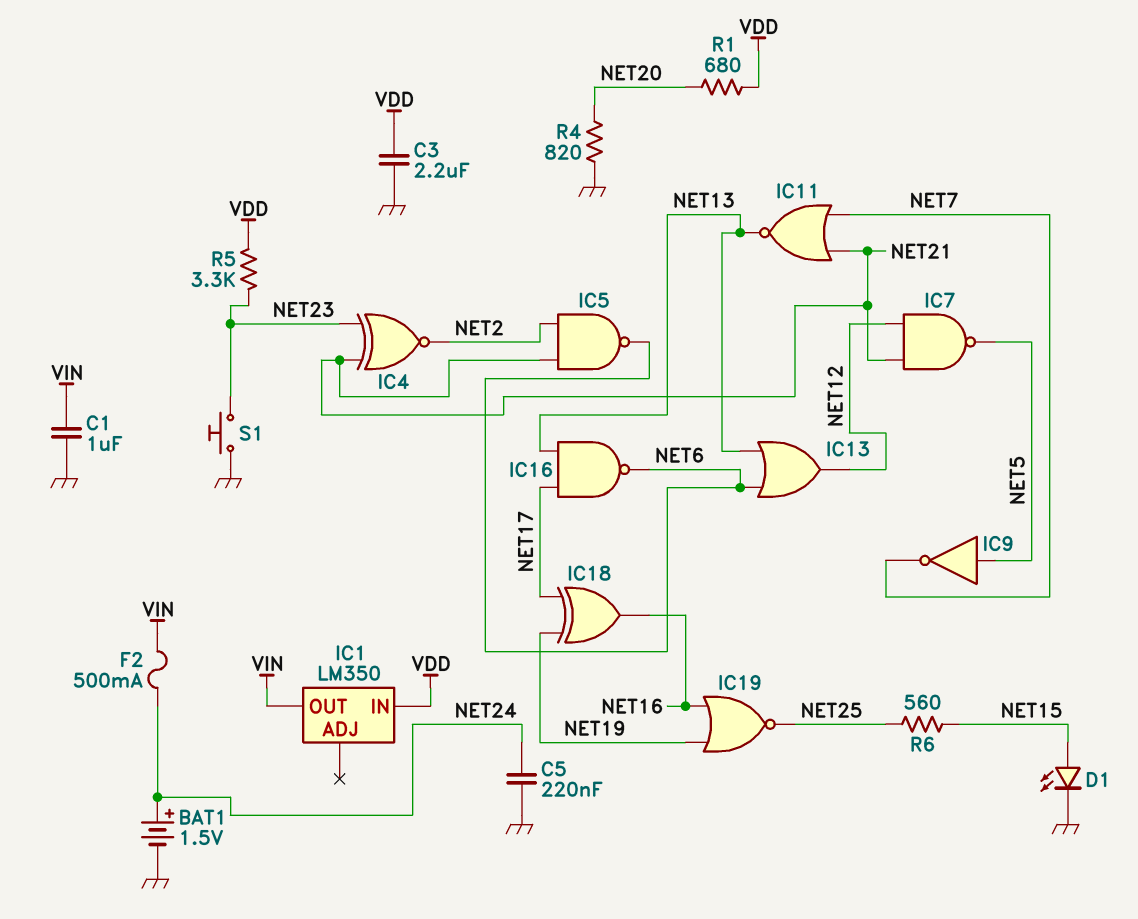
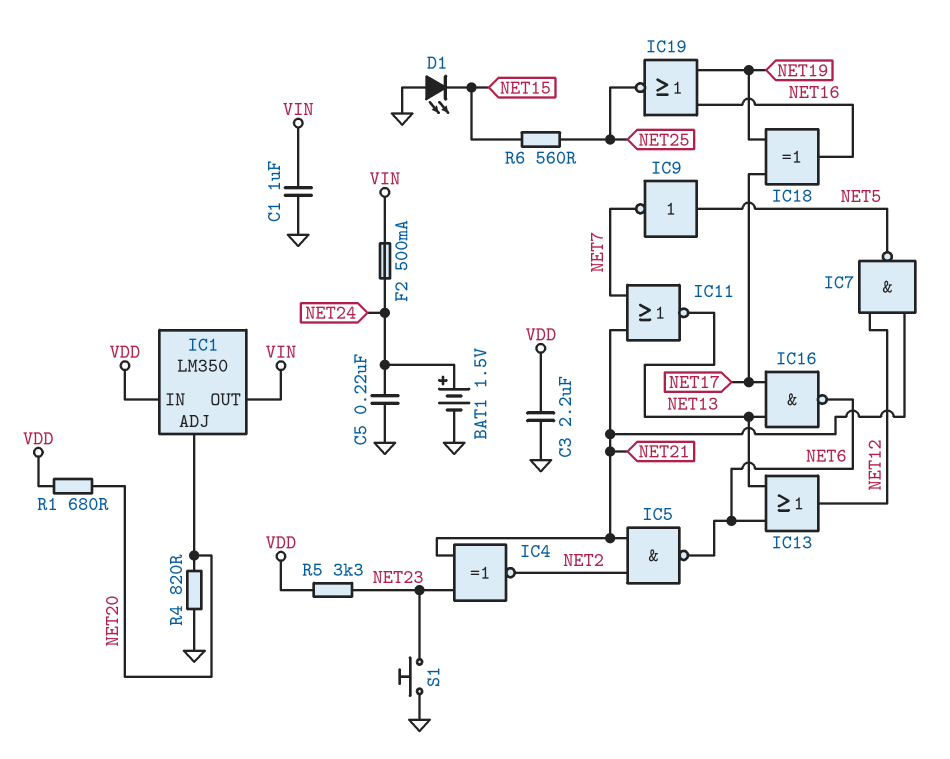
D1: LED (A NET15, K GND) -> LED (A GND, K NET15)
IC1 pin ADJ: none -> NET20

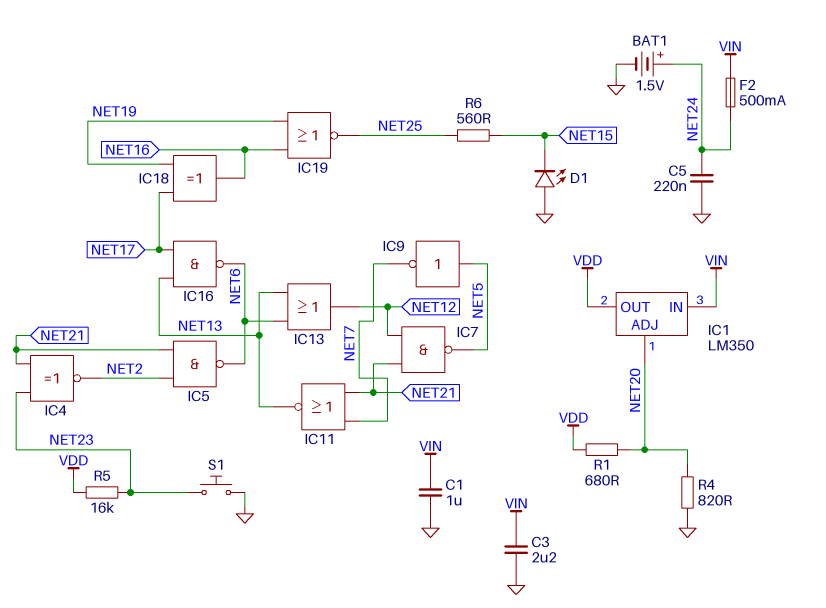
C3: 2.2uF (GND, VDD) -> 2.2uF (GND, VIN)
IC1 pin IN: VDD -> VIN
IC1 pin OUT: VIN -> VDD
R5: 3.3k (NET23, VDD) -> 16k (NET23, VDD)

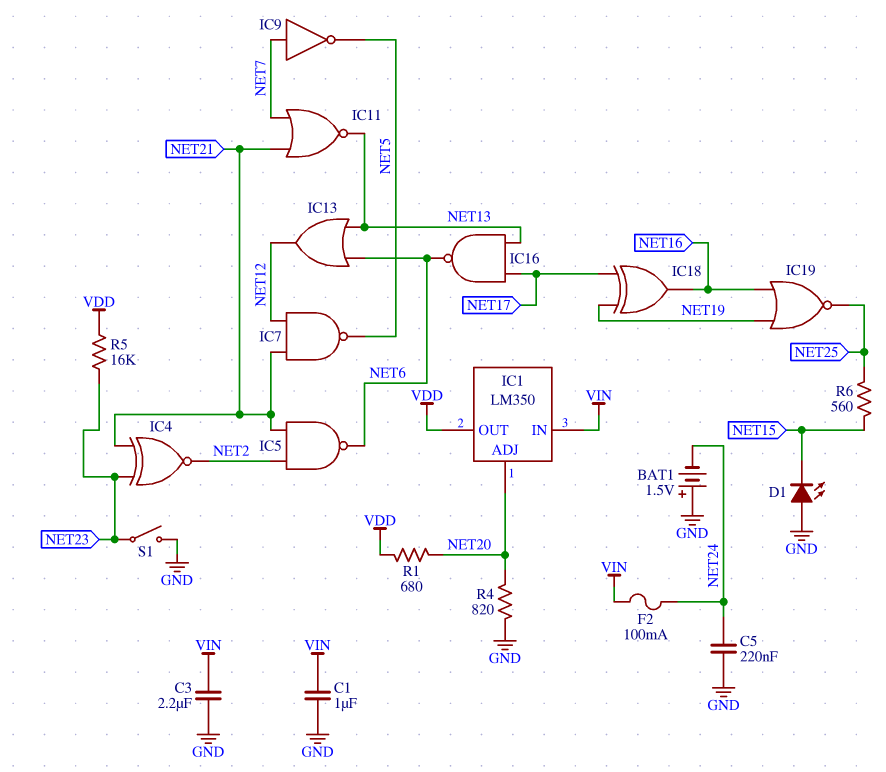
BAT1: 1.5V (plus NET24, minus GND) -> 1.5V (plus GND, minus NET24)
F2: 500mA (NET24, VIN) -> 100mA (NET24, VIN)
IC9: NOT (in NET5, out NET7) -> NOT (in NET7, out NET5)
S1: button (GND, NET23) -> switch (GND, NET23)

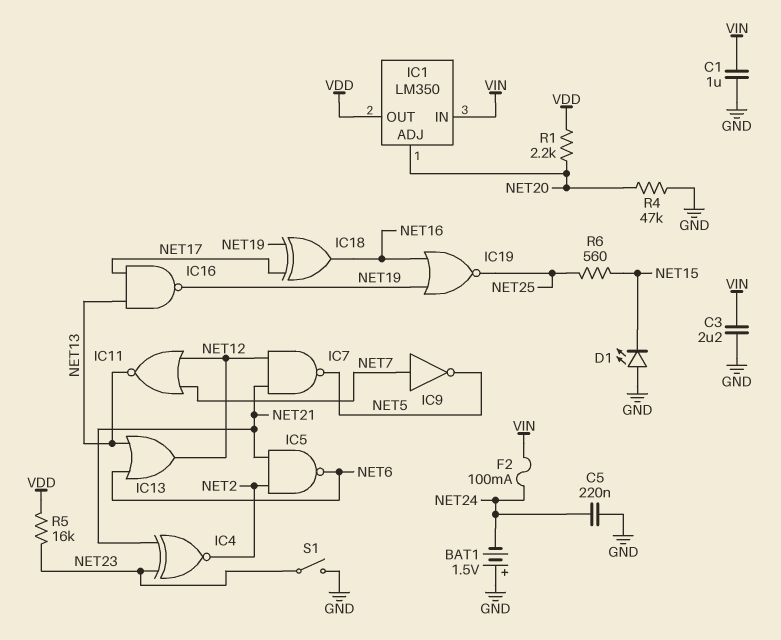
IC11: NOR (in NET7, in NET21, out NET13) -> NOR (in NET7, in NET12, out NET13)
IC16: NAND (in NET13, in NET17, out NET6) -> NAND (in NET13, in NET17, out NET19)
R1: 680 (NET20, VDD) -> 2.2k (NET20, VDD)
R4: 820 (GND, NET20) -> 47k (GND, NET20)

